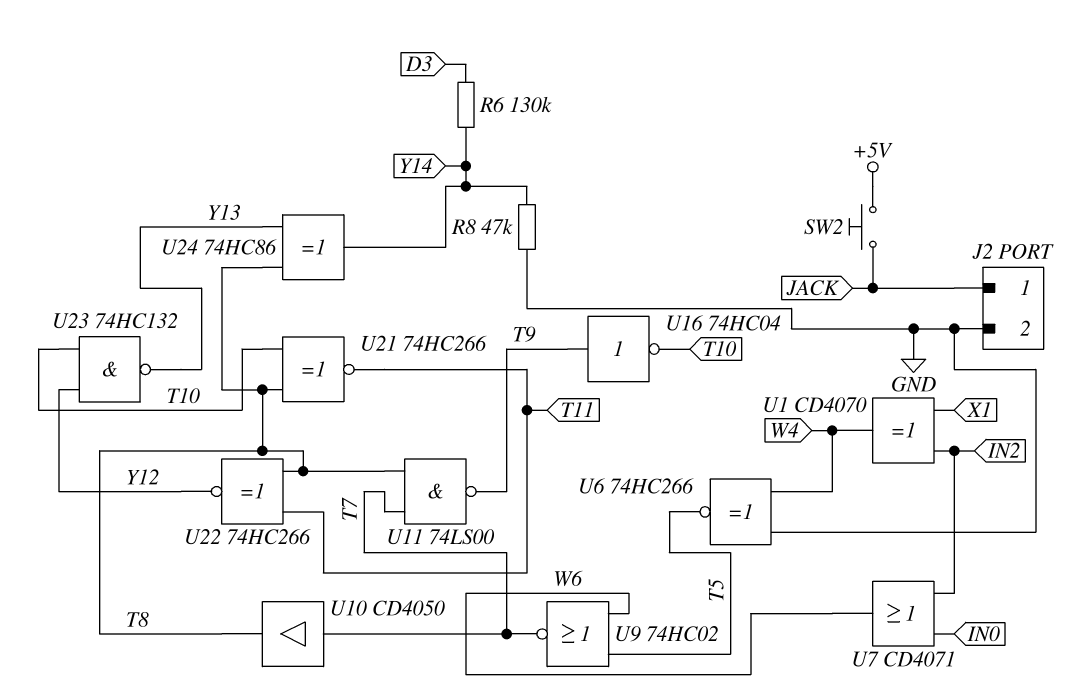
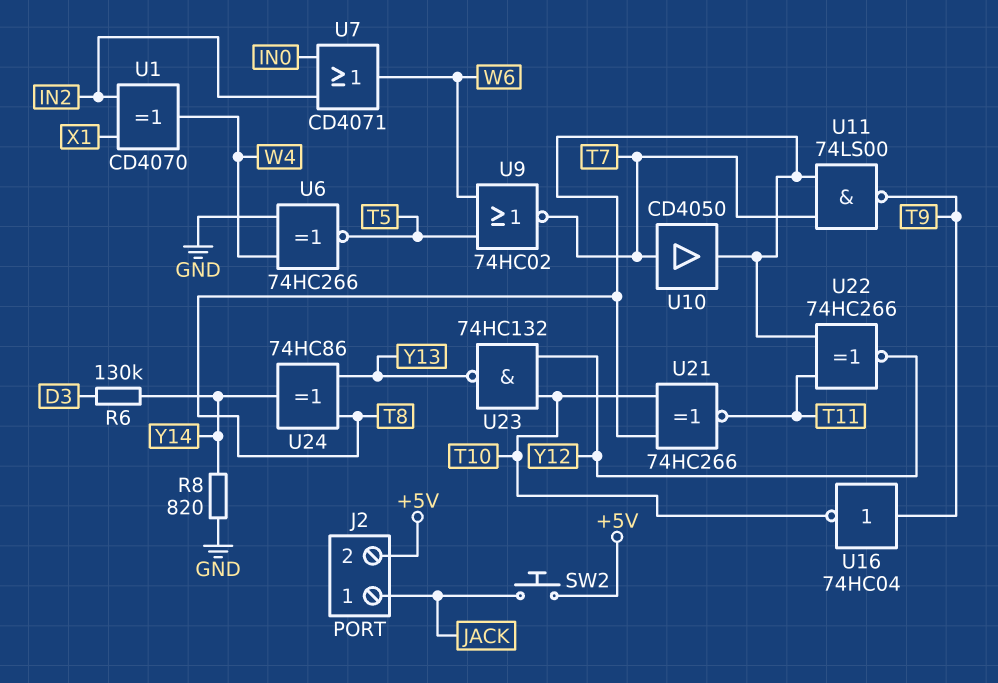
J2 pin 2: GND -> +5V
R8: 47k (GND, Y14) -> 820 (GND, Y14)

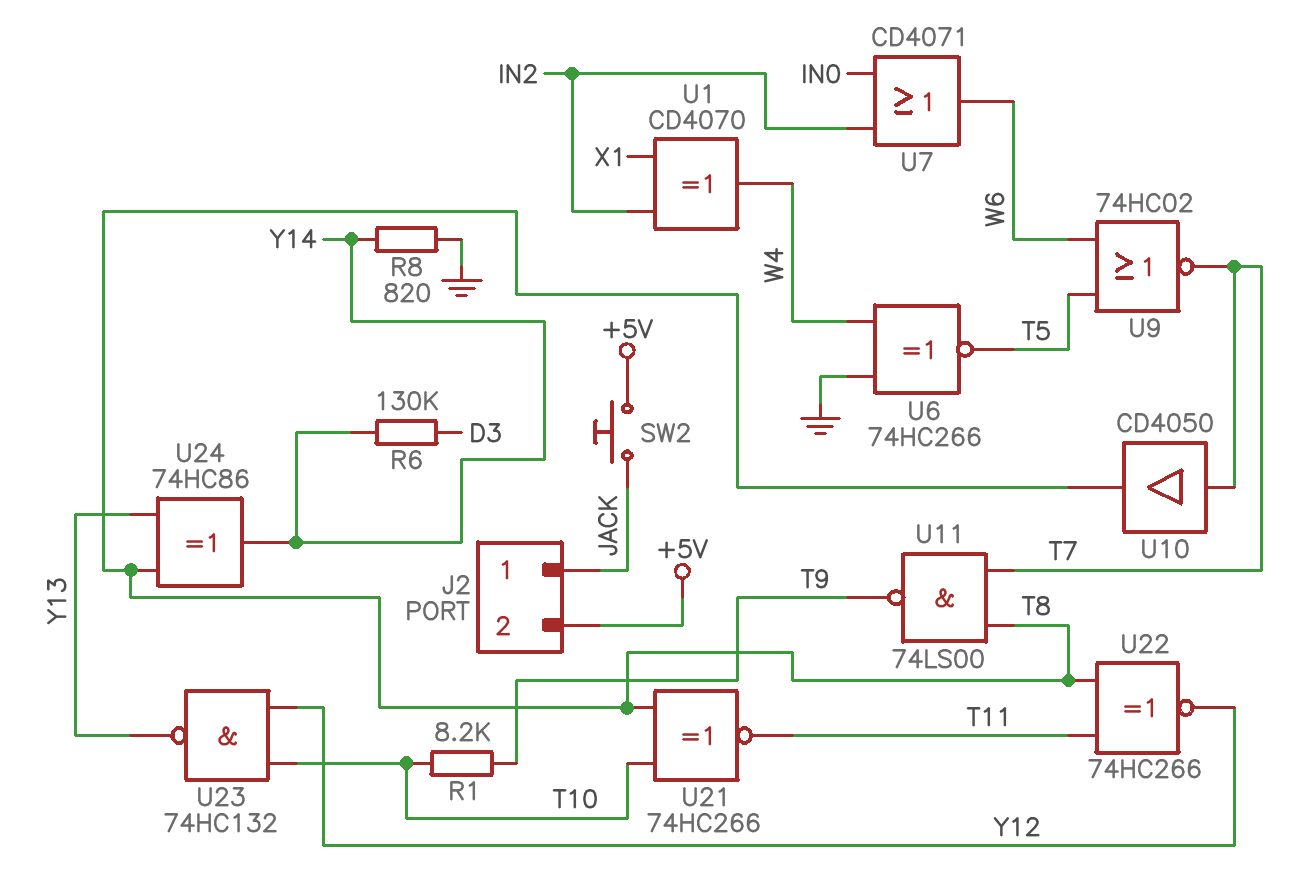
R1: none -> 8.2k (T9, T10)
U16: NOT 74HC04 (in T9, out T10) -> none

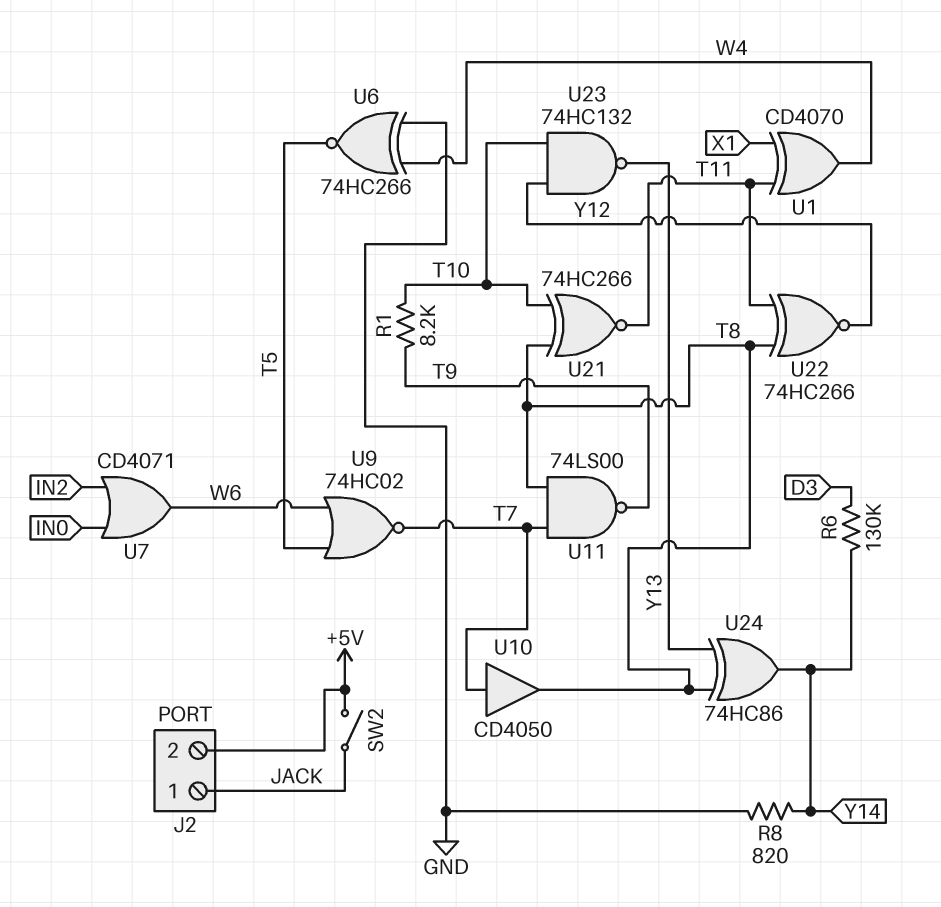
SW2: button (+5V, JACK) -> switch (+5V, JACK)
U1: XOR CD4070 (in IN2, in X1, out W4) -> XOR CD4070 (in T11, in X1, out W4)

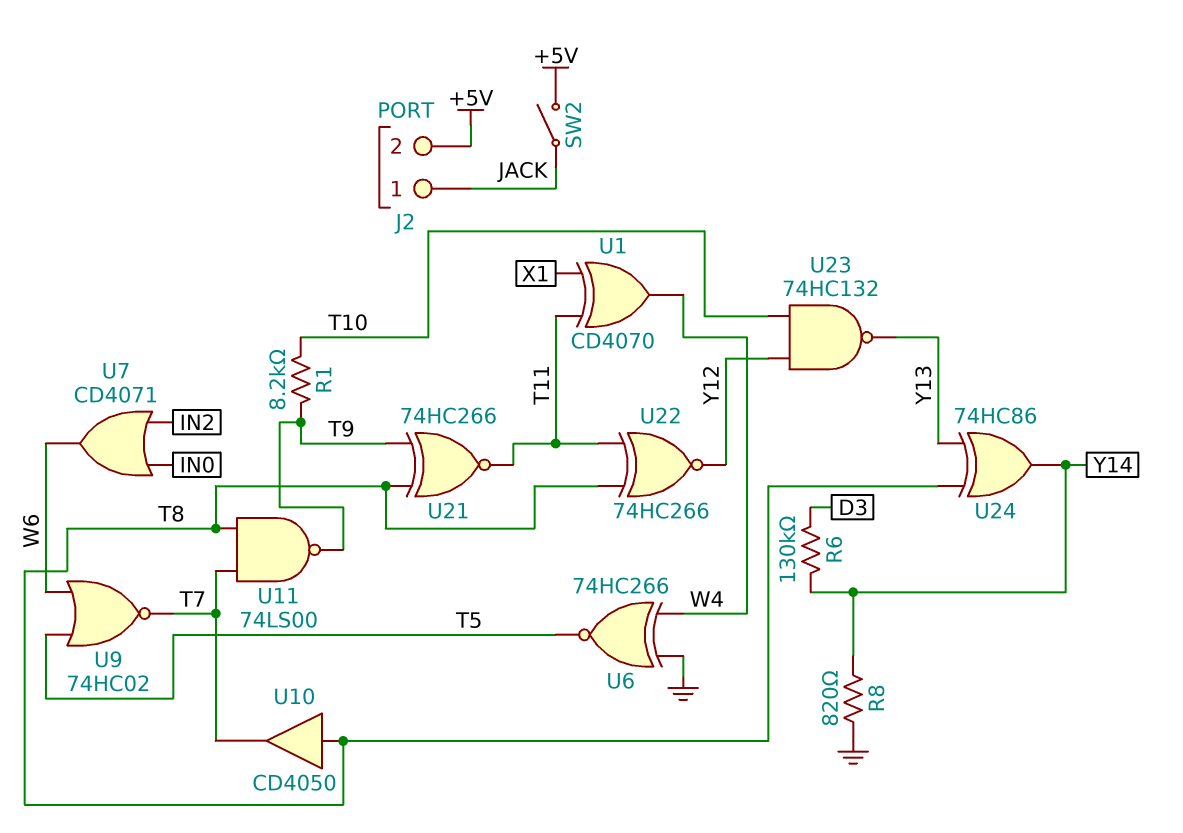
U10: buffer CD4050 (in T7, out T8) -> buffer CD4050 (in T8, out T7)
U21: XNOR 74HC266 (in T8, in T10, out T11) -> XNOR 74HC266 (in T8, in T9, out T11)

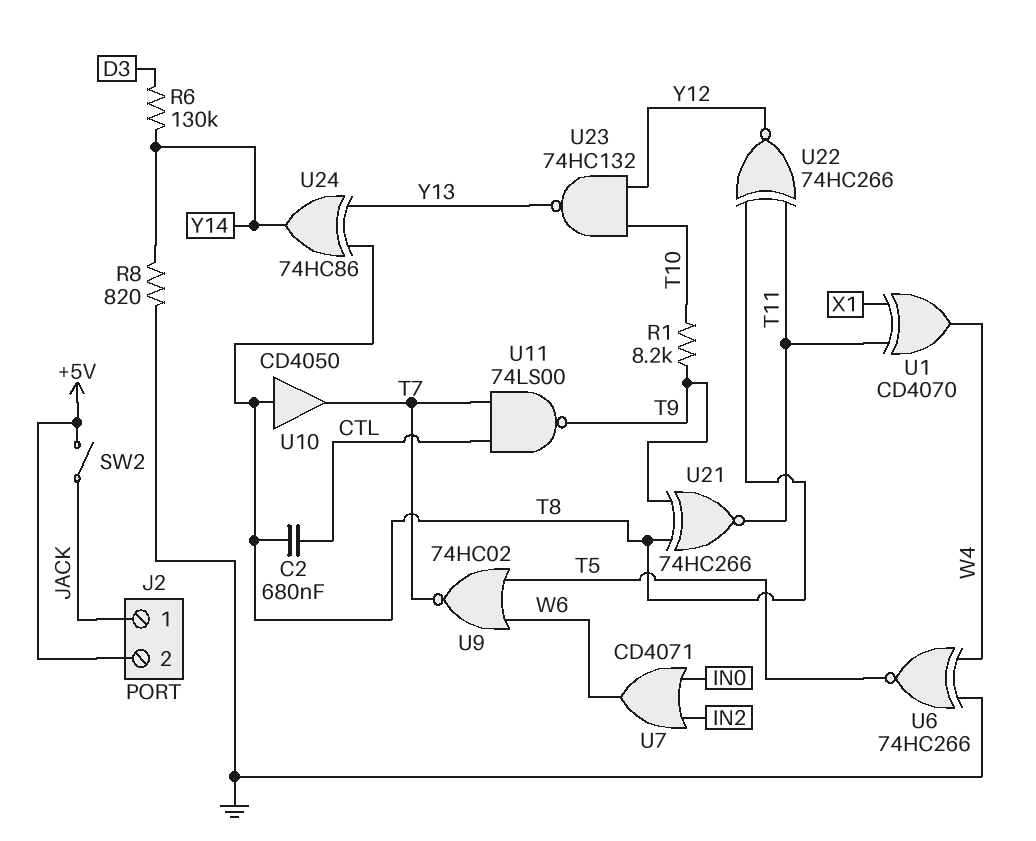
C2: none -> 680nF (CTL, T8)
U11: NAND 74LS00 (in T7, in T8, out T9) -> NAND 74LS00 (in CTL, in T7, out T9)

